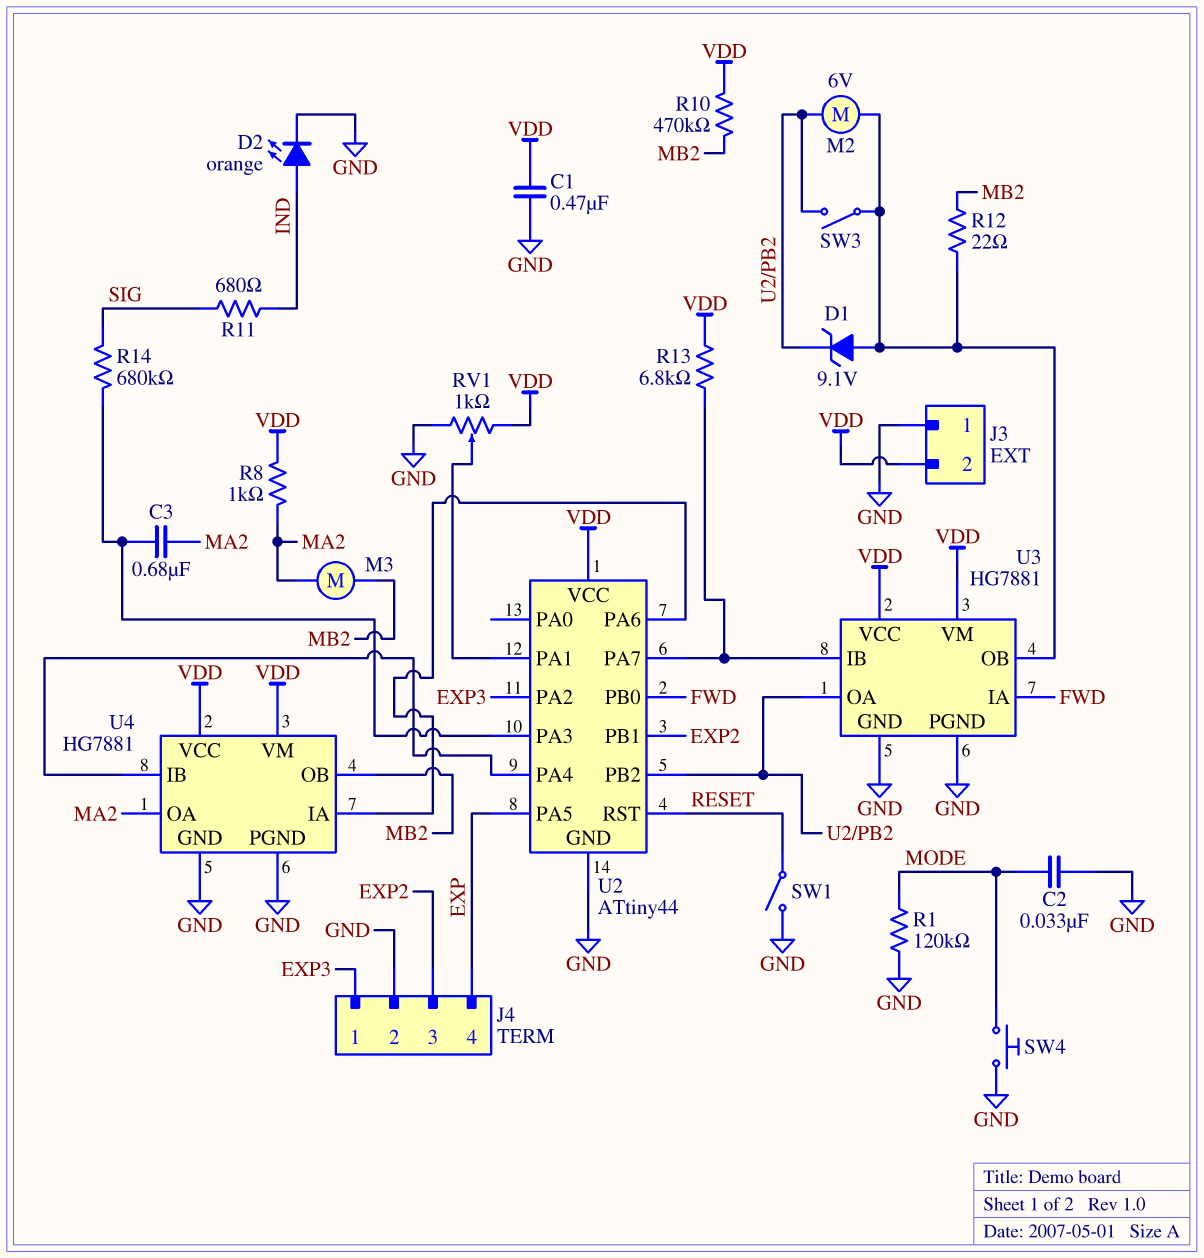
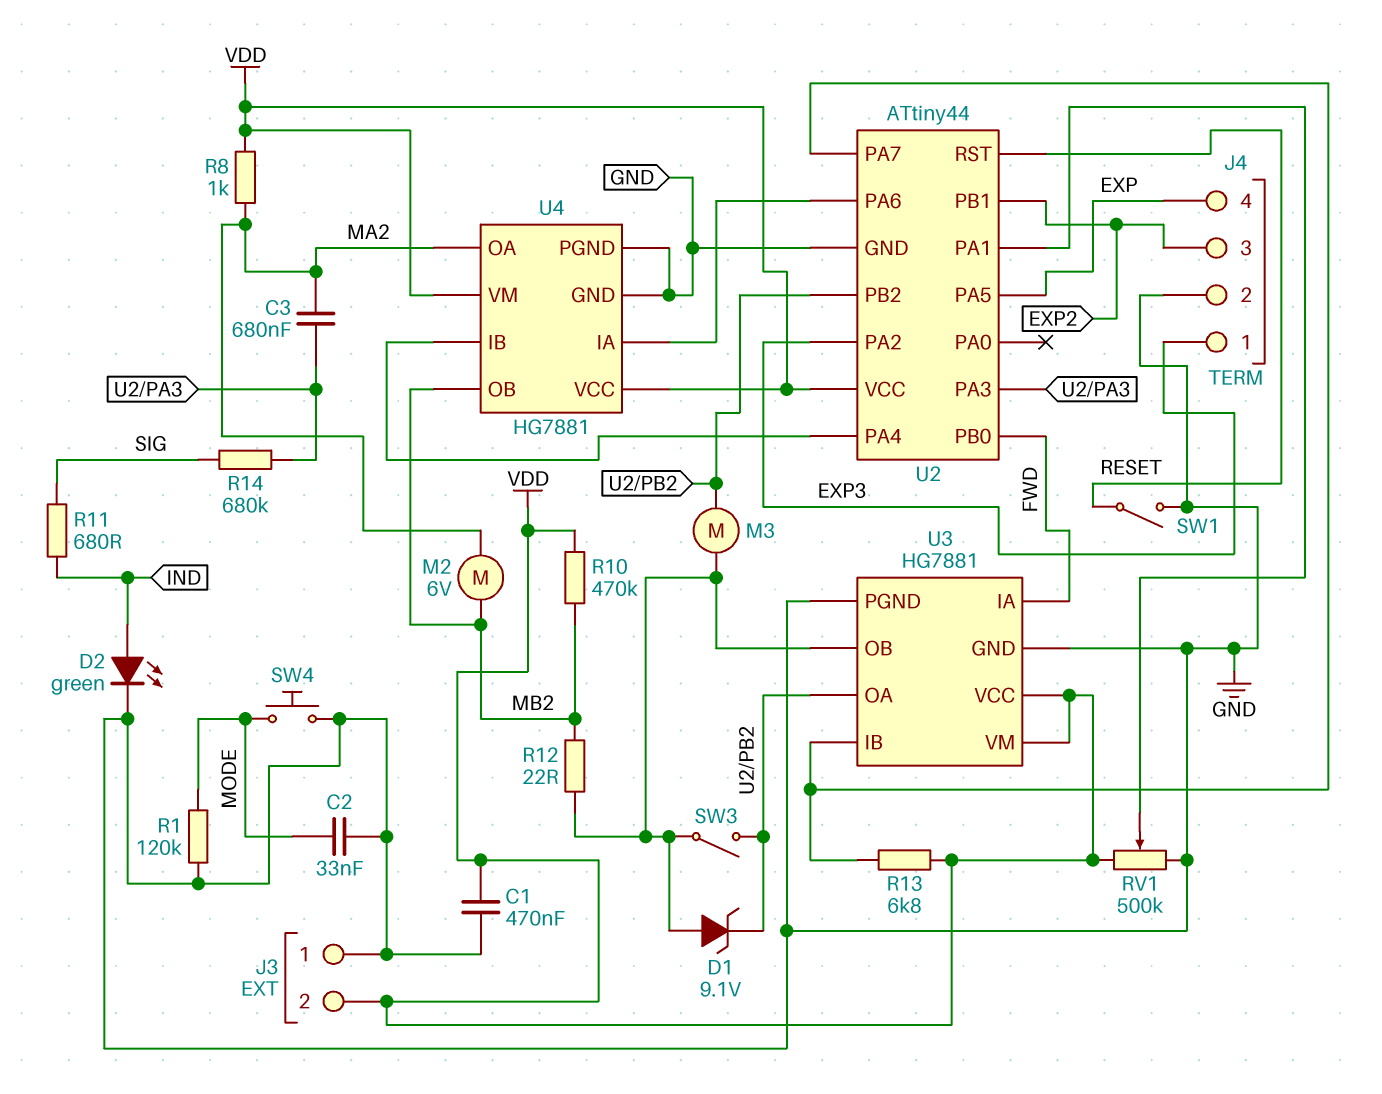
D2: LED orange (A IND, K GND) -> LED green (A IND, K GND)
M2: motor 6V (U2/PB2, U3/OB) -> motor 6V (MA2, MB2)
M3: motor (MA2, MB2) -> motor (U2/PB2, U3/OB)
RV1: 1k (GND, VDD, wiper U2/PA1) -> 500k (GND, VDD, wiper U2/PA1)

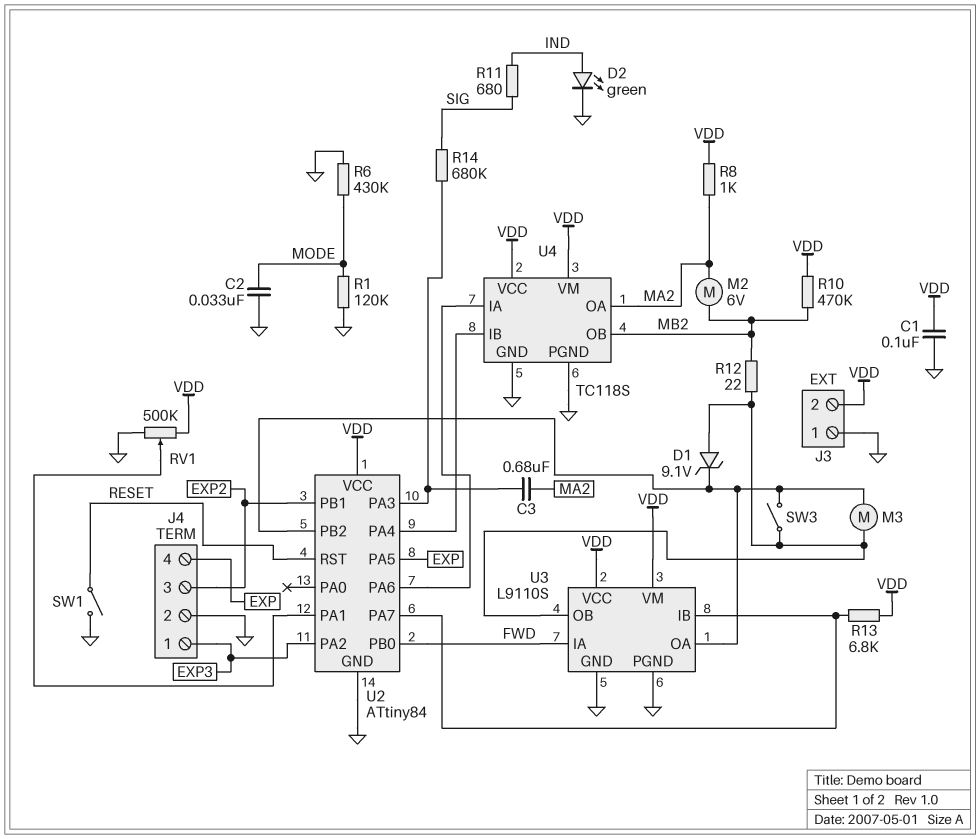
C1: 470nF (GND, VDD) -> 100nF (GND, VDD)
R6: none -> 430k (GND, MODE)
SW4: button (GND, MODE) -> none
U2: ATtiny44 -> ATtiny84
U3: HG7881 -> L9110S
U4: HG7881 -> TC118S

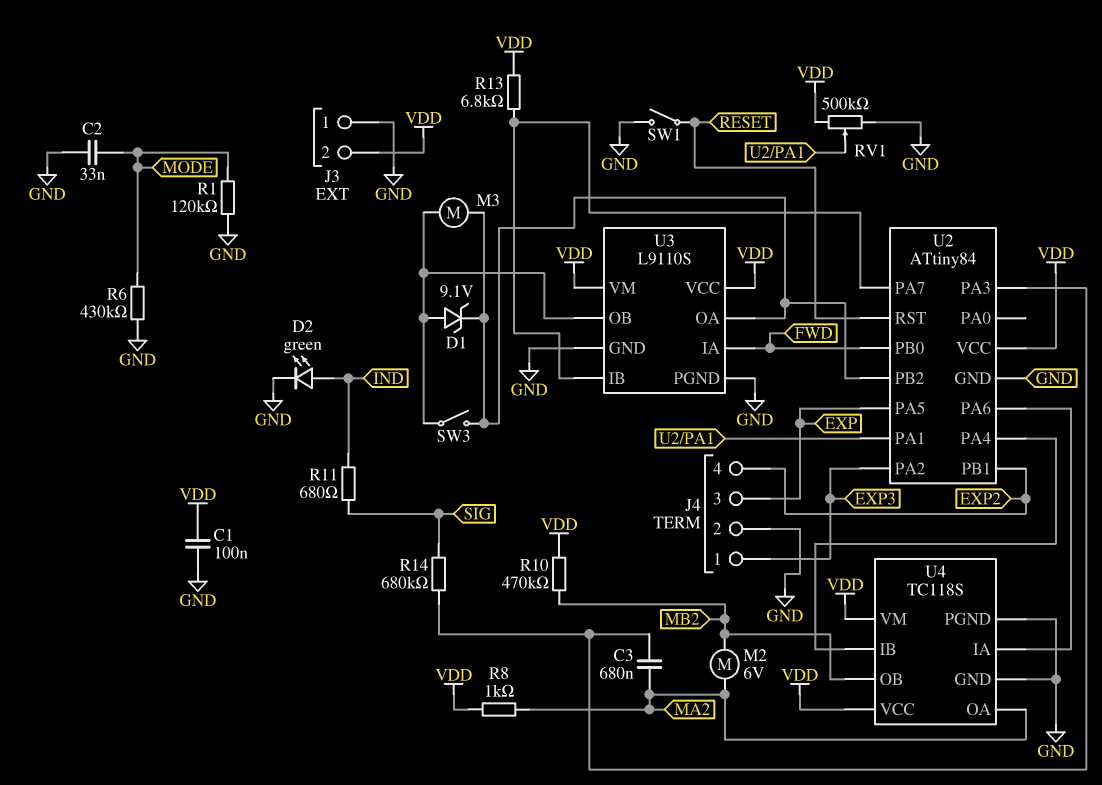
J4 pin 3: EXP2 -> EXP
J4 pin 4: EXP -> EXP2
R12: 22 (MB2, U3/OB) -> none

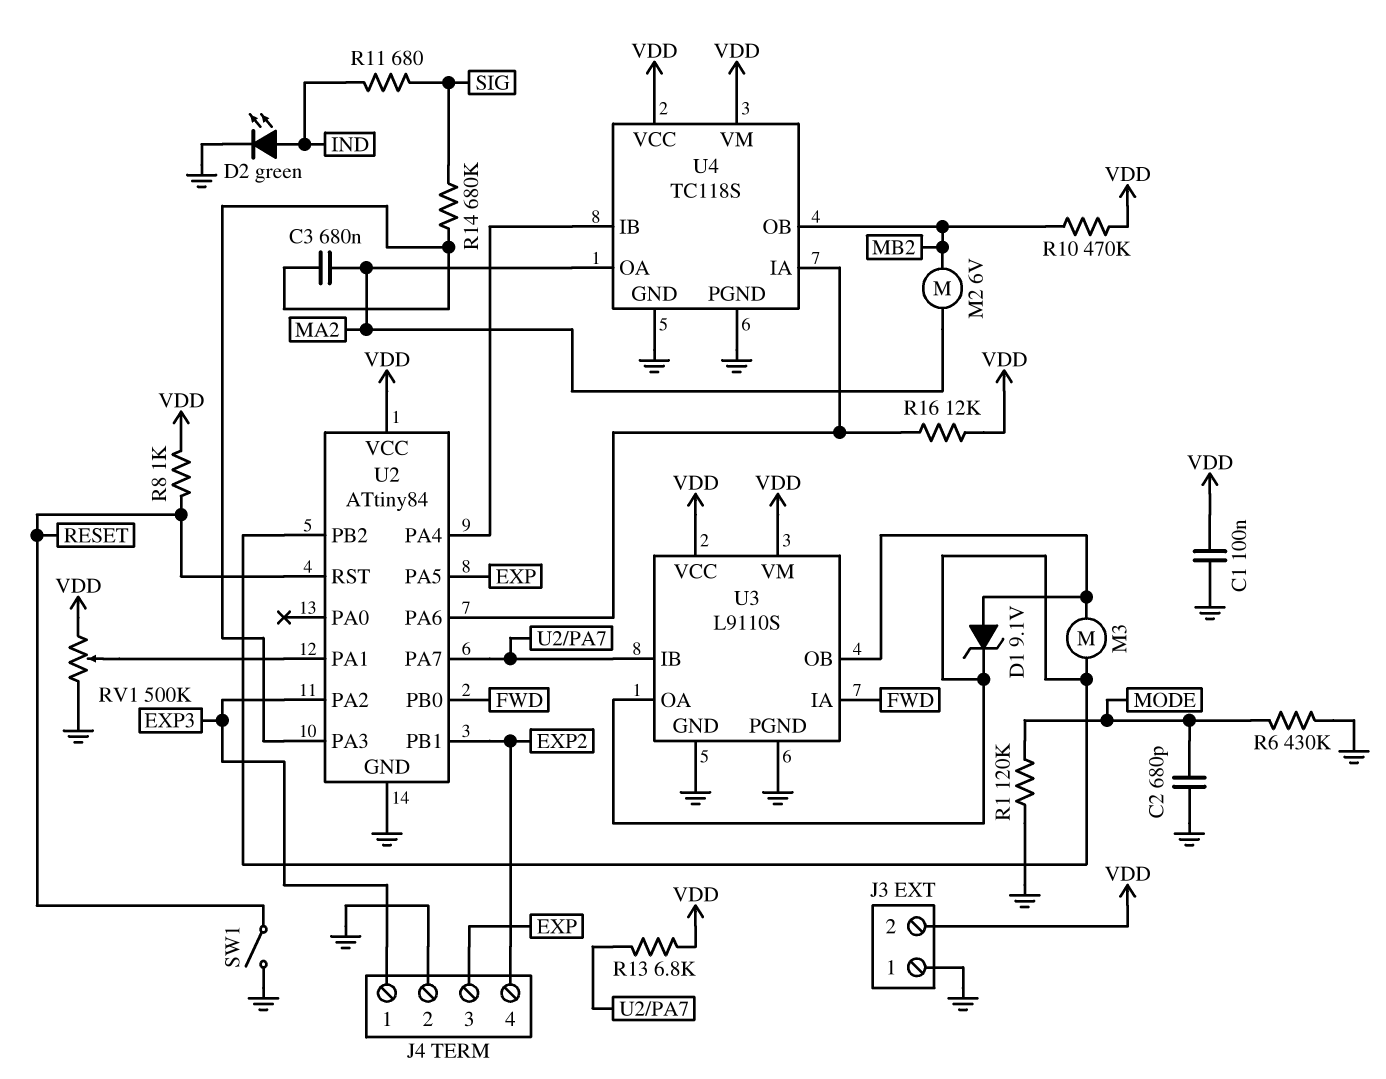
C2: 33nF (GND, MODE) -> 680pF (GND, MODE)
R8: 1k (MA2, VDD) -> 1k (RESET, VDD)
R16: none -> 12k (U2/PA6, VDD)
SW3: switch (U2/PB2, U3/OB) -> none

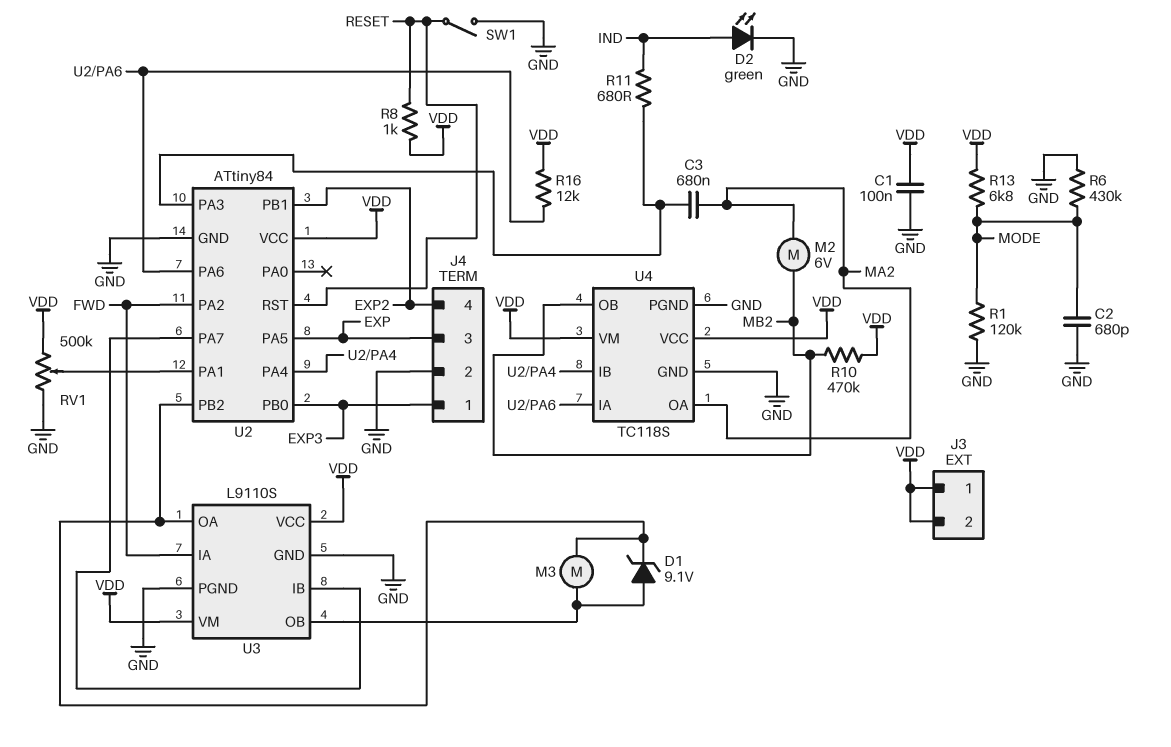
J3 pin 1: GND -> VDD
R11: 680 (IND, SIG) -> 680 (IND, U2/PA3)
R13: 6.8k (U2/PA7, VDD) -> 6.8k (MODE, VDD)
R14: 680k (SIG, U2/PA3) -> none
U2 pin PA2: EXP3 -> FWD
U2 pin PB0: FWD -> EXP3

